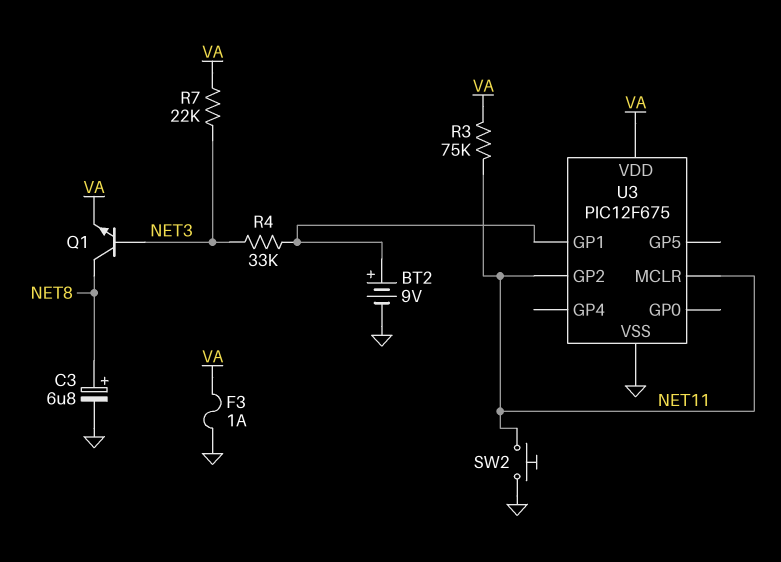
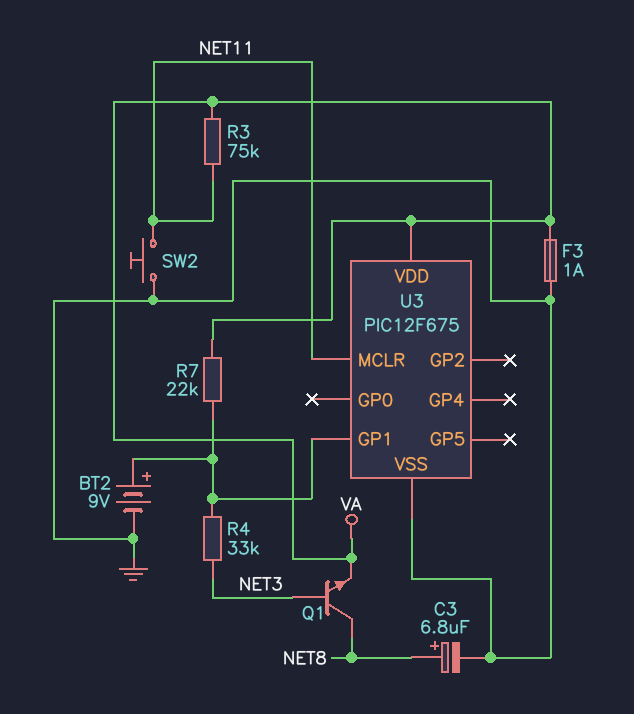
R7: 22k (NET3, VA) -> 22k (U3/GP1, VA)
U3 pin GP2: NET11 -> none

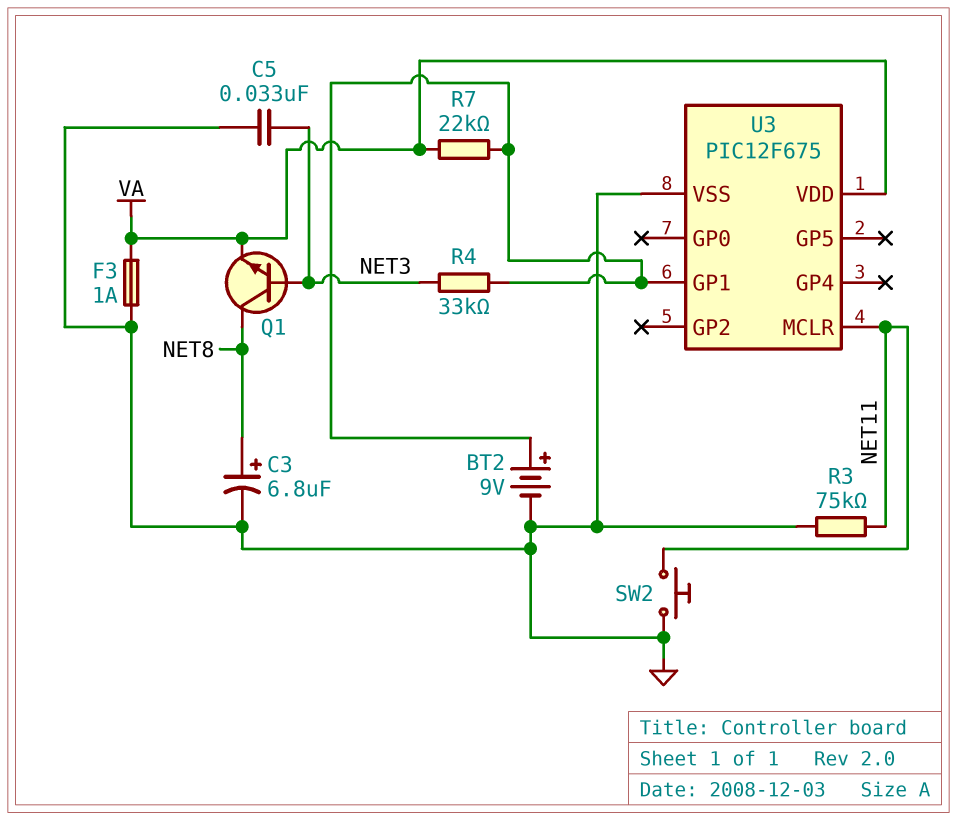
C5: none -> 33nF (GND, NET3)
R3: 75k (NET11, VA) -> 75k (GND, NET11)

